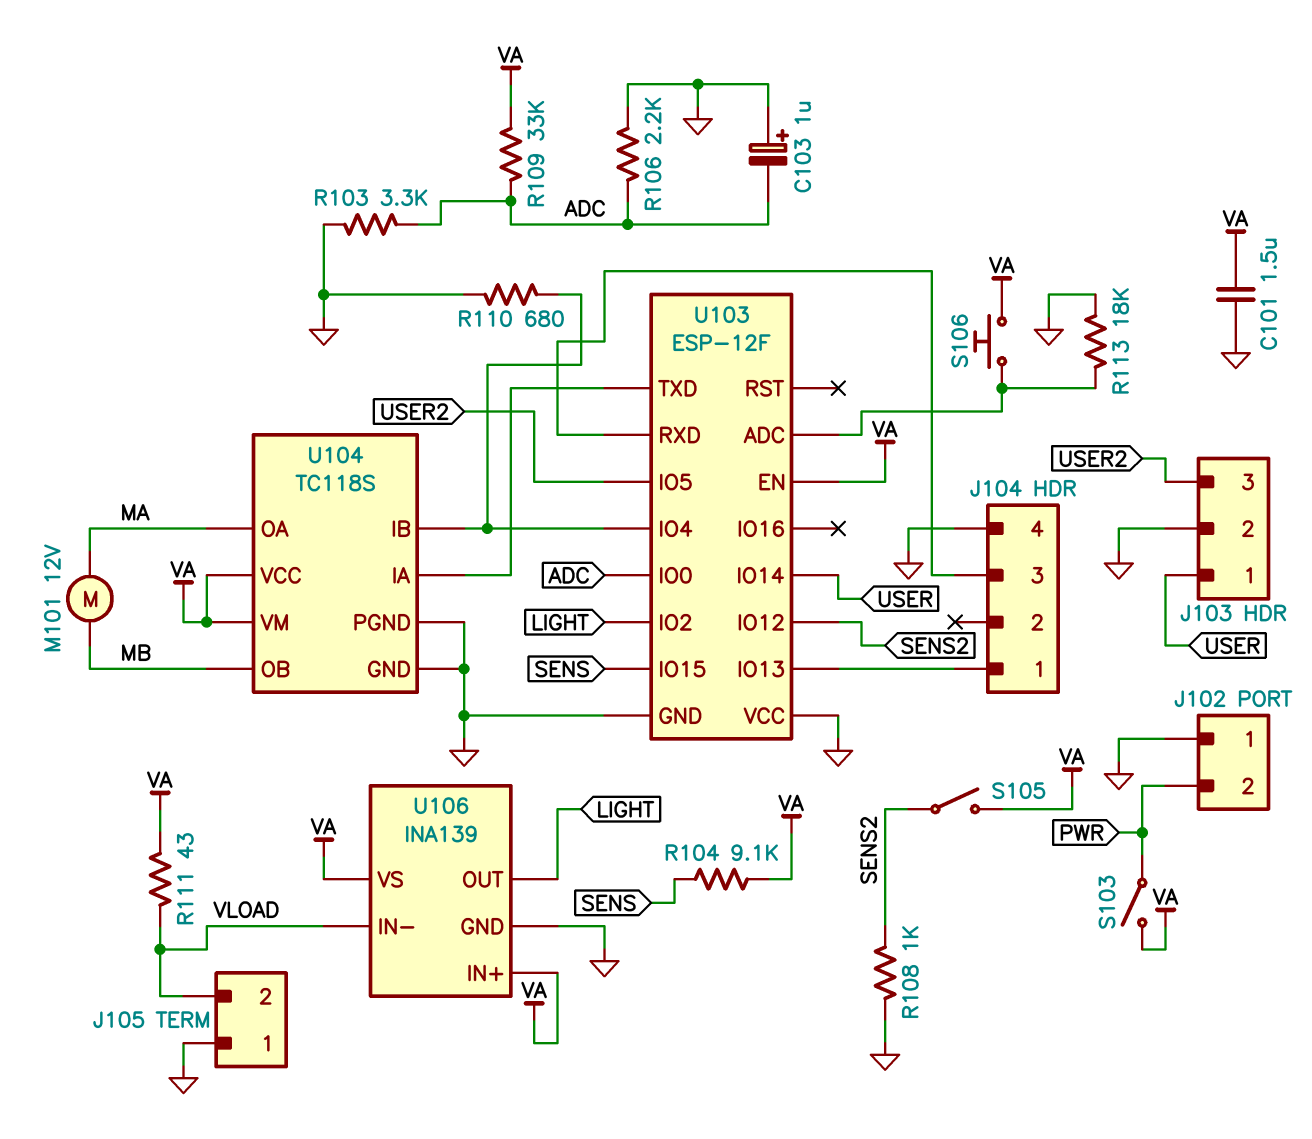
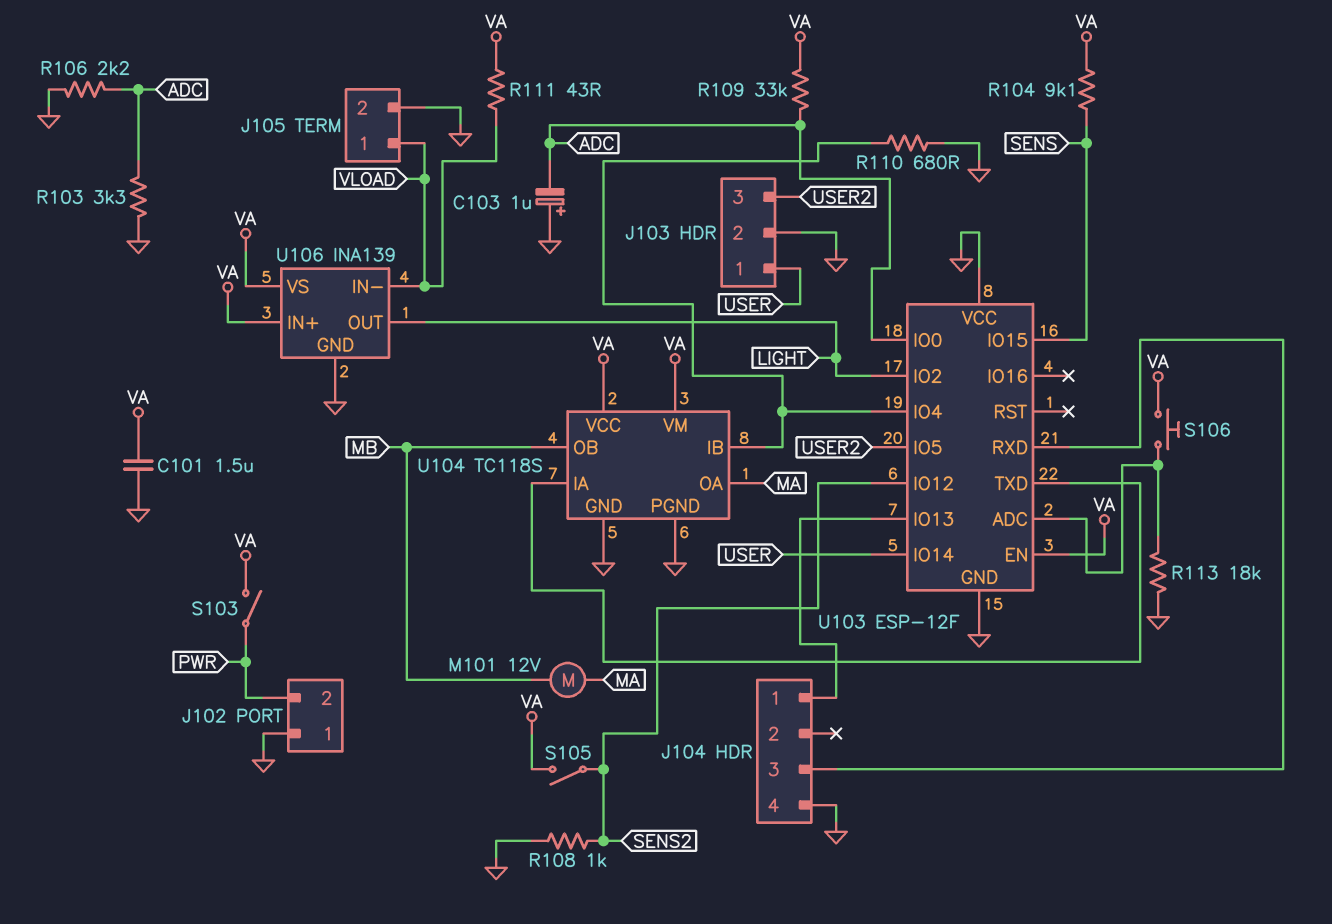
J105 pin 1: GND -> VLOAD
J105 pin 2: VLOAD -> GND

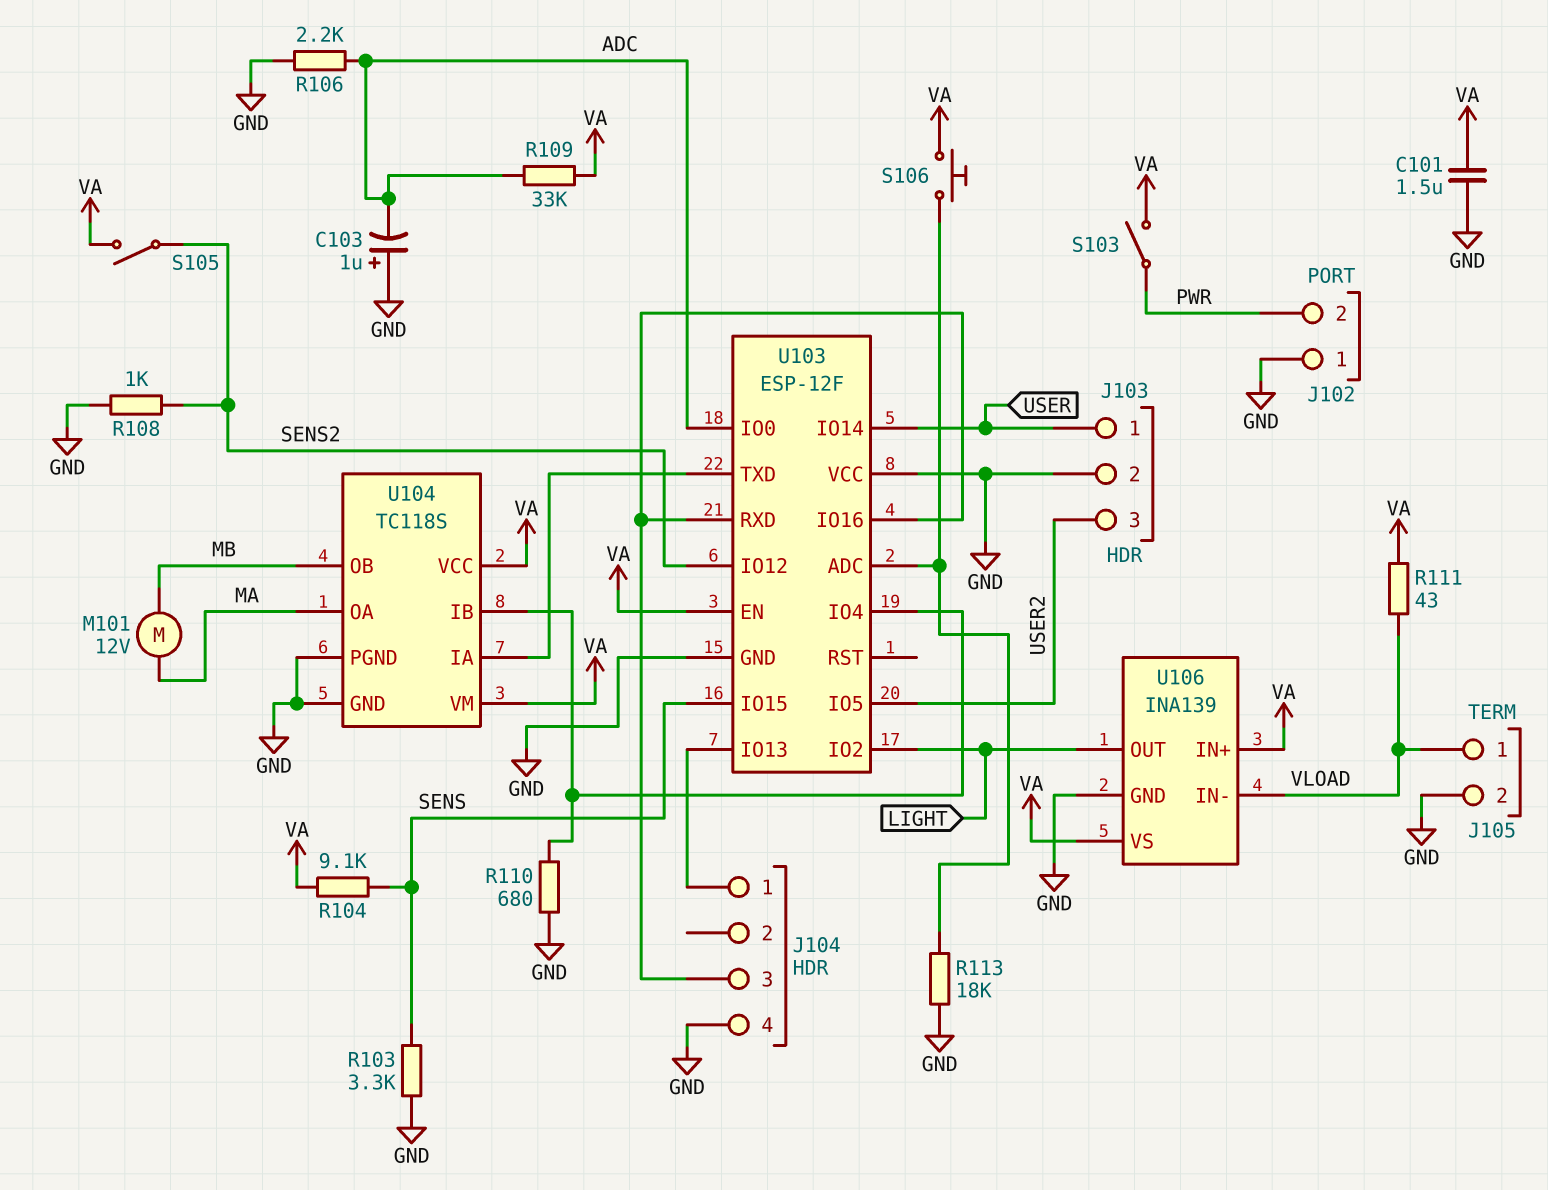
R103: 3.3k (ADC, GND) -> 3.3k (GND, SENS)
U103 pin IO16: none -> J104/3

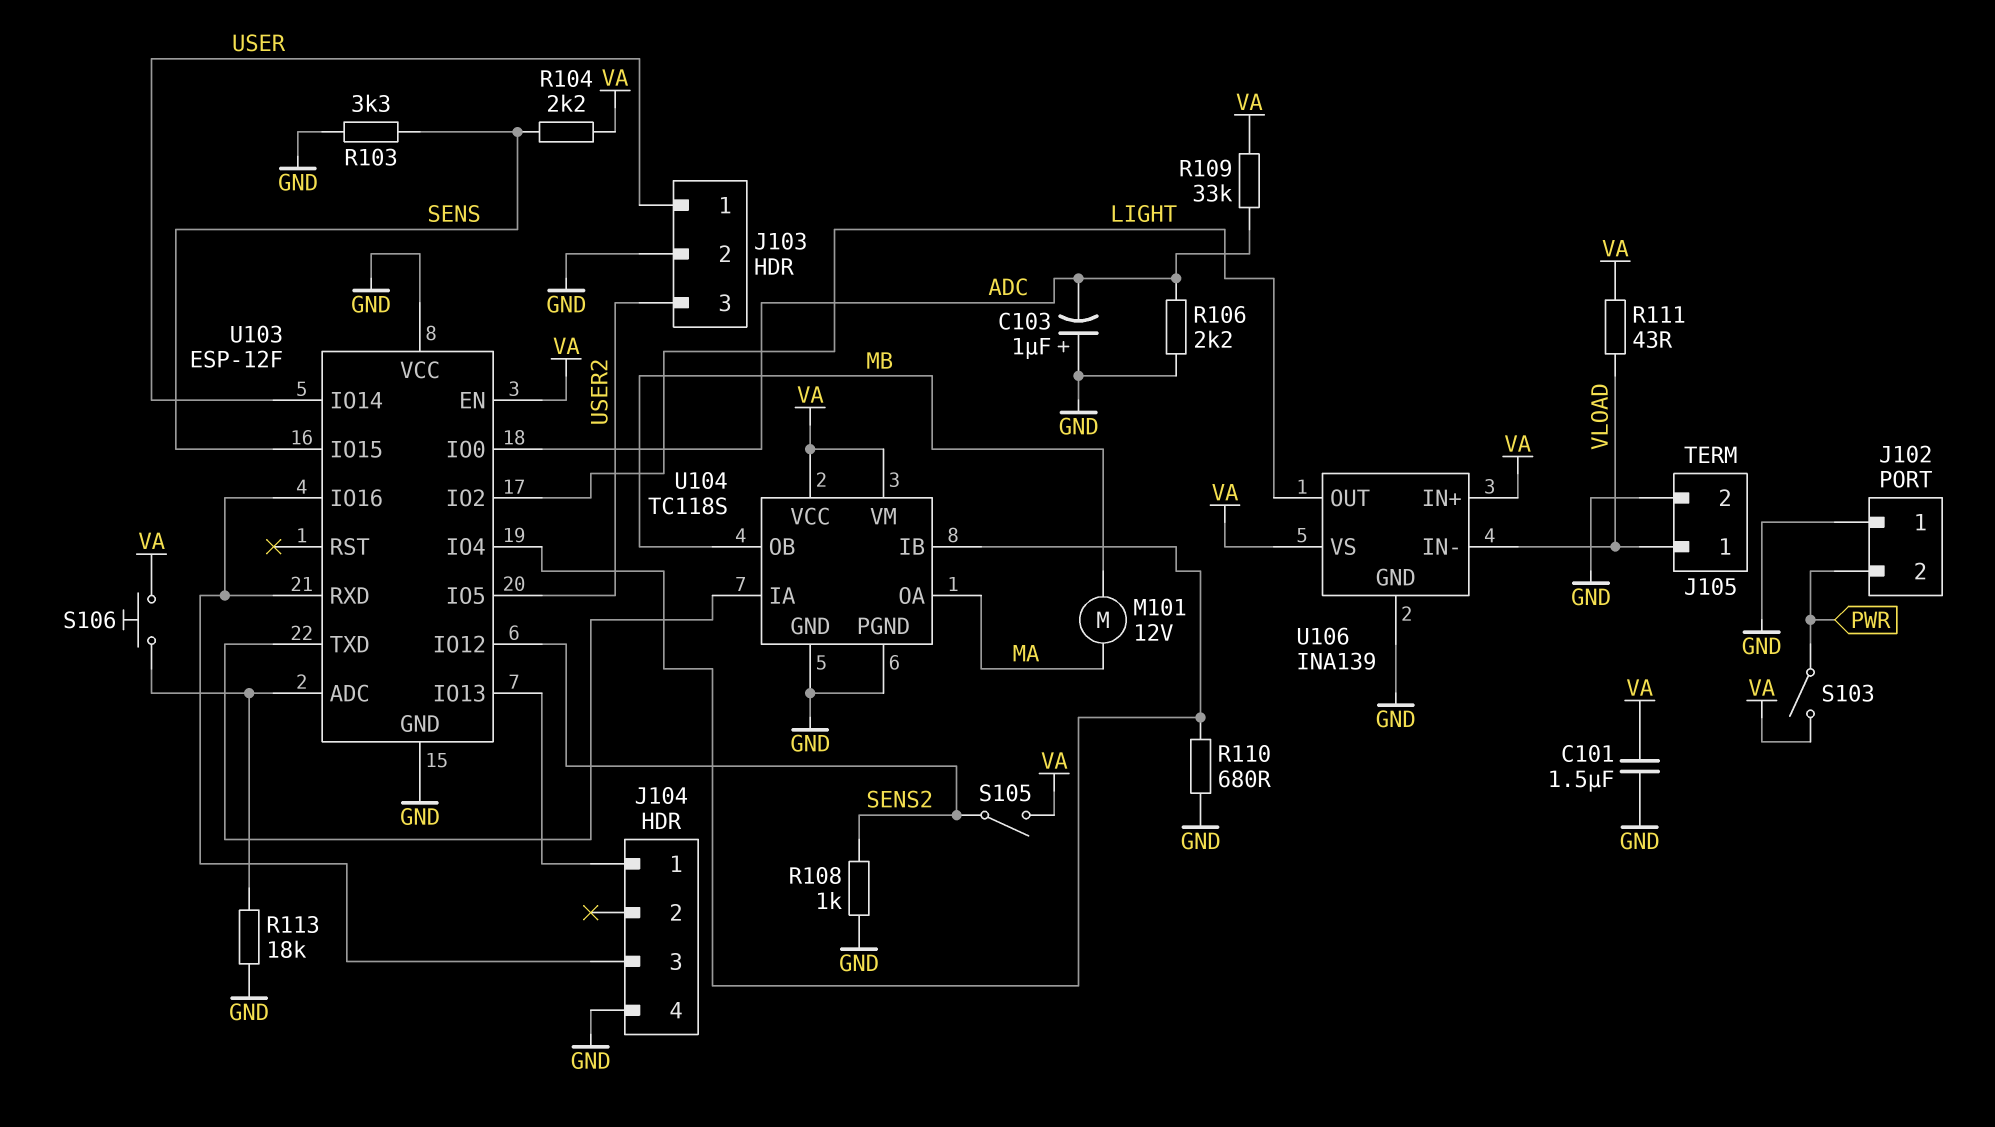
R104: 9.1k (SENS, VA) -> 2.2k (SENS, VA)

